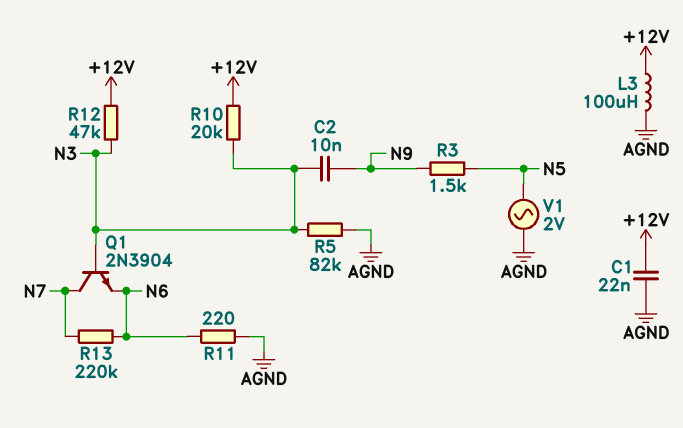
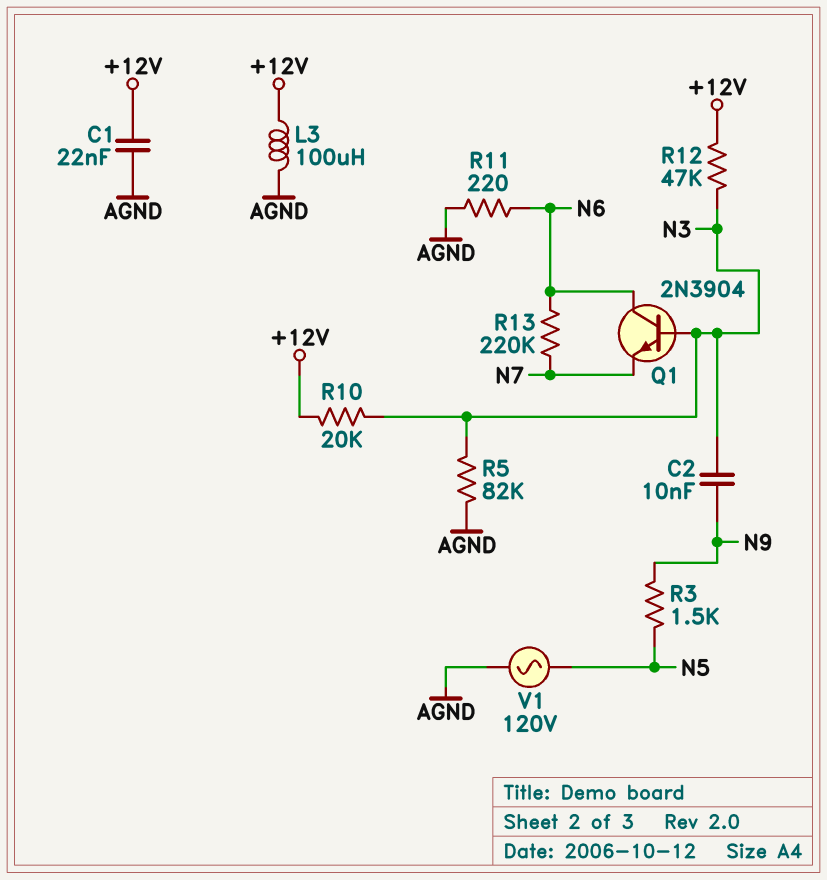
Q1: NPN 2N3904 (B N3, C N7, E N6) -> NPN 2N3904 (B N3, C N6, E N7)
V1: AC 2V (AGND, N5) -> AC 120V (AGND, N5)

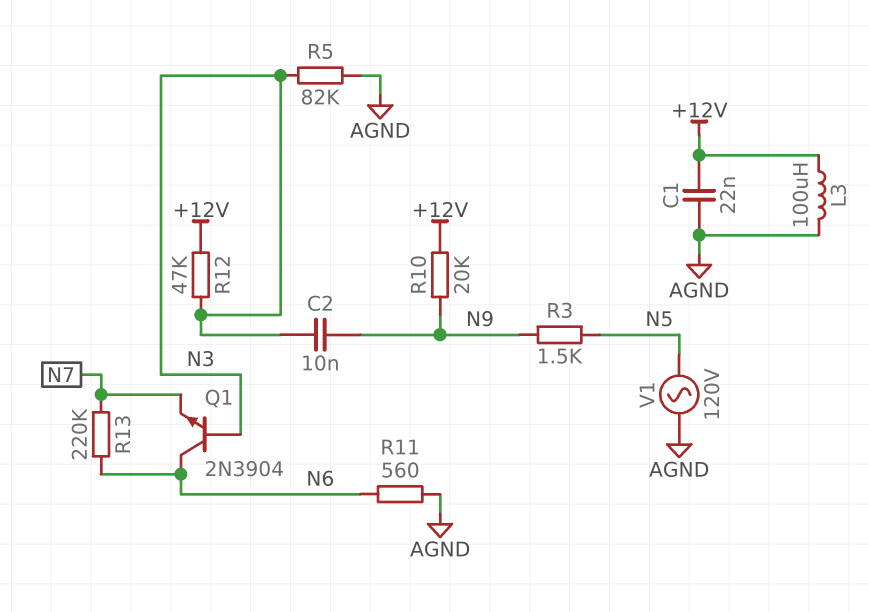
R10: 20k (+12V, N3) -> 20k (+12V, N9)
R11: 220 (AGND, N6) -> 560 (AGND, N6)

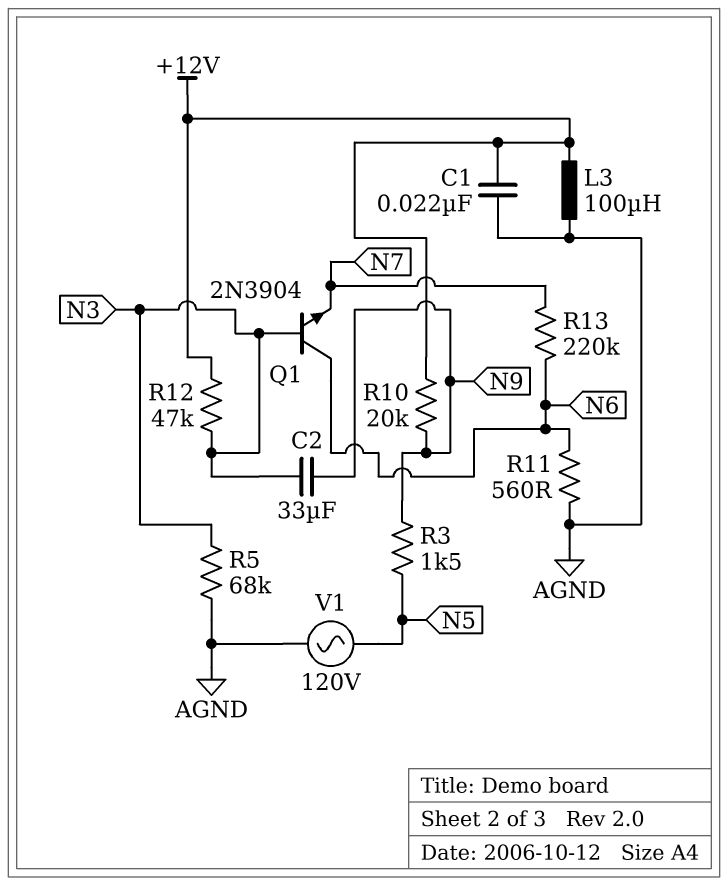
C2: 10nF (N3, N9) -> 33uF (N3, N9)
R5: 82k (AGND, N3) -> 68k (AGND, N3)

